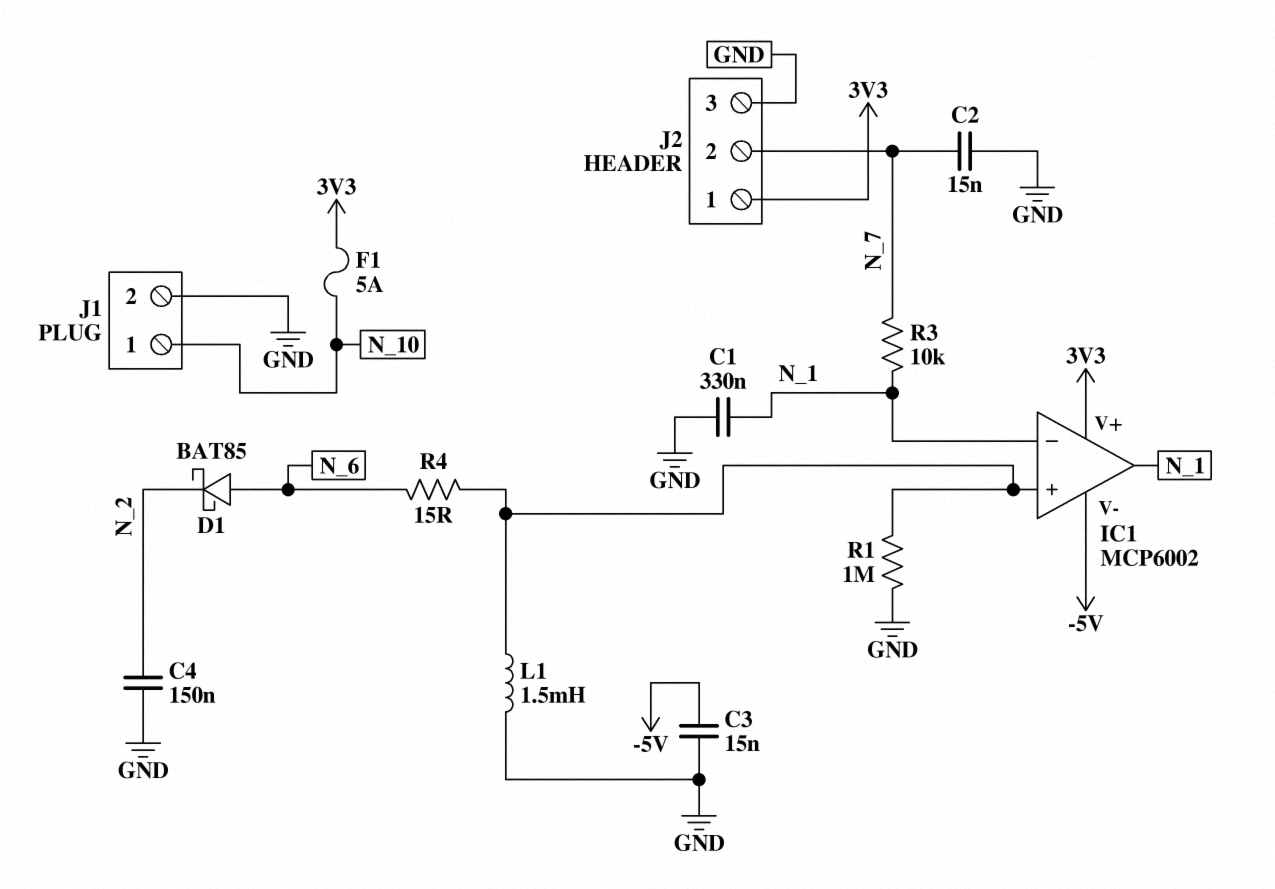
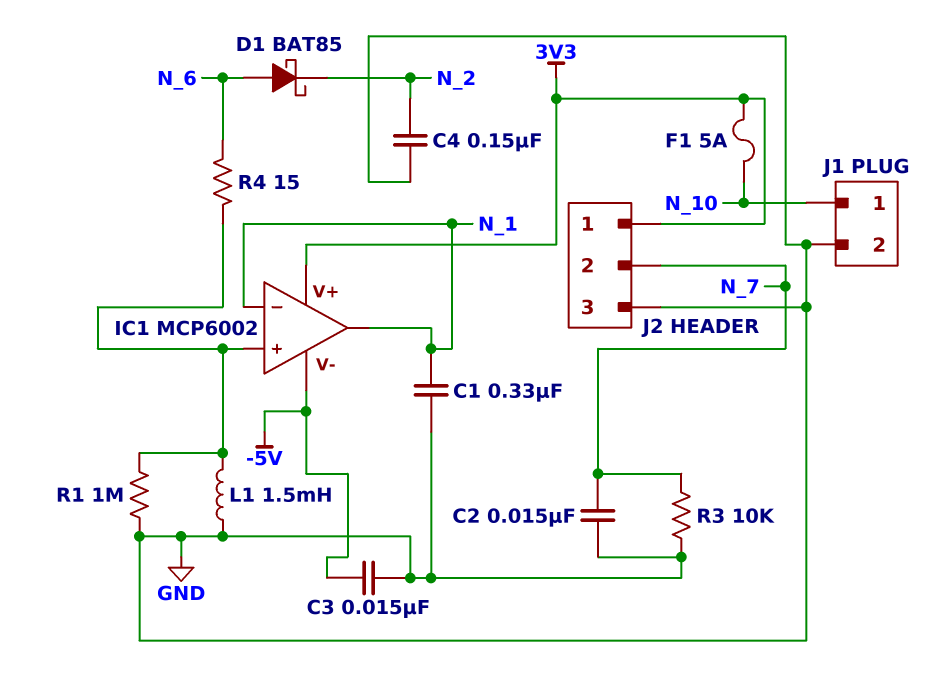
R3: 10k (N_1, N_7) -> 10k (GND, N_7)

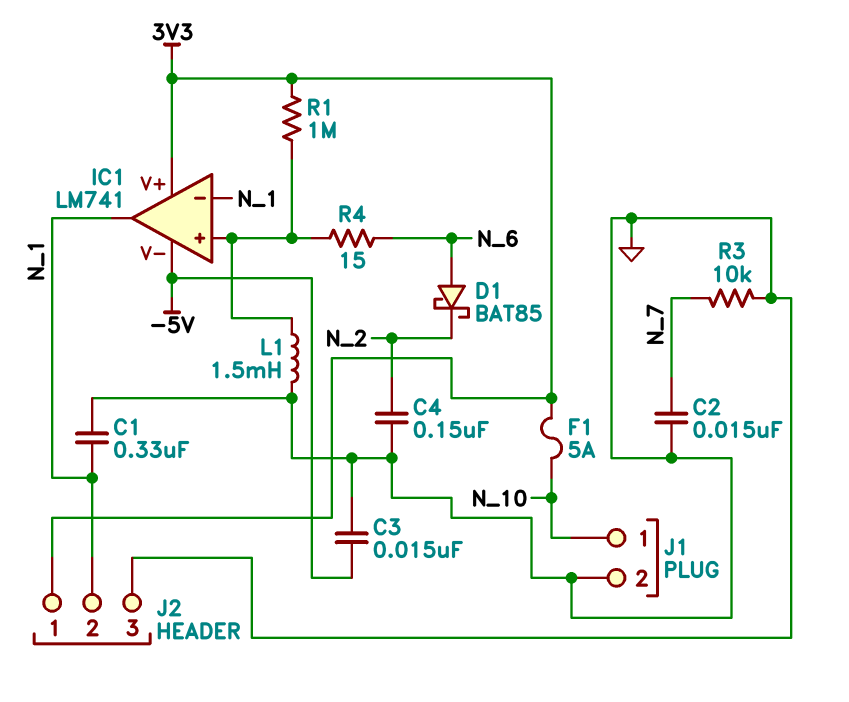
IC1: MCP6002 -> LM741
J2 pin 2: N_7 -> N_1
R1: 1M (GND, IC1/in+) -> 1M (3V3, IC1/in+)

